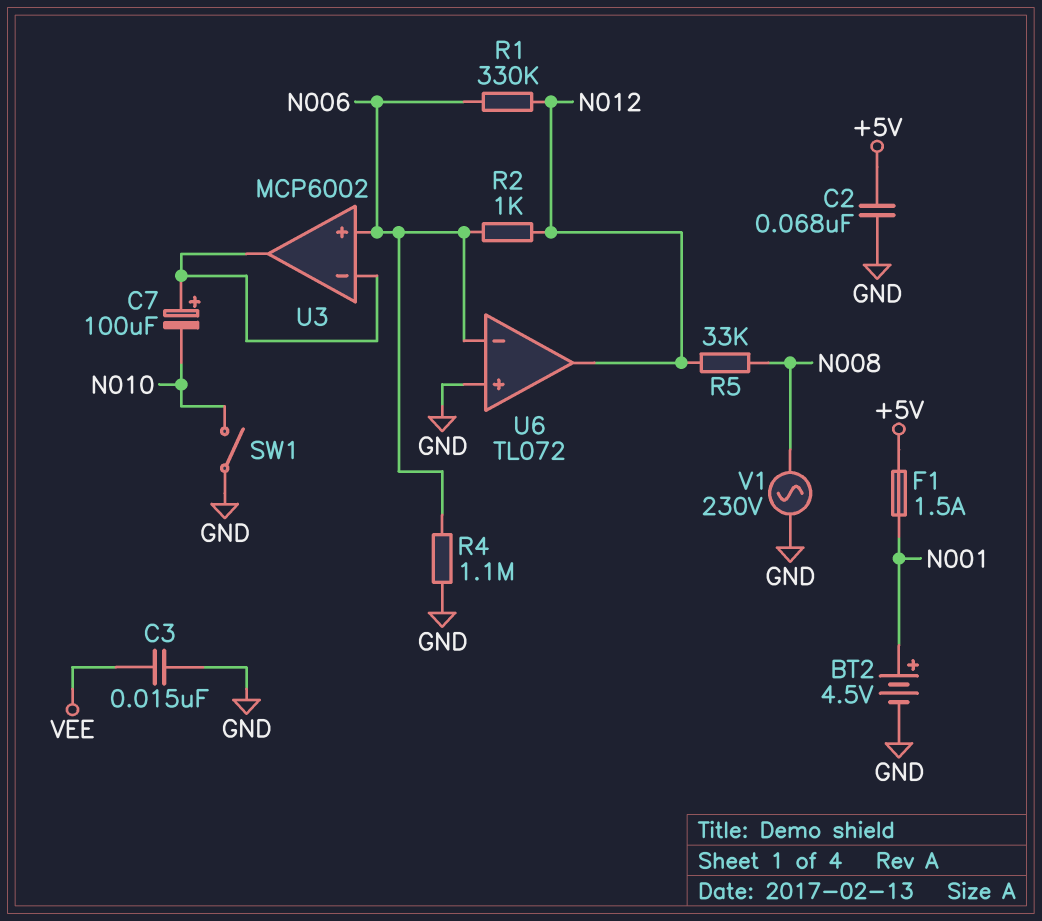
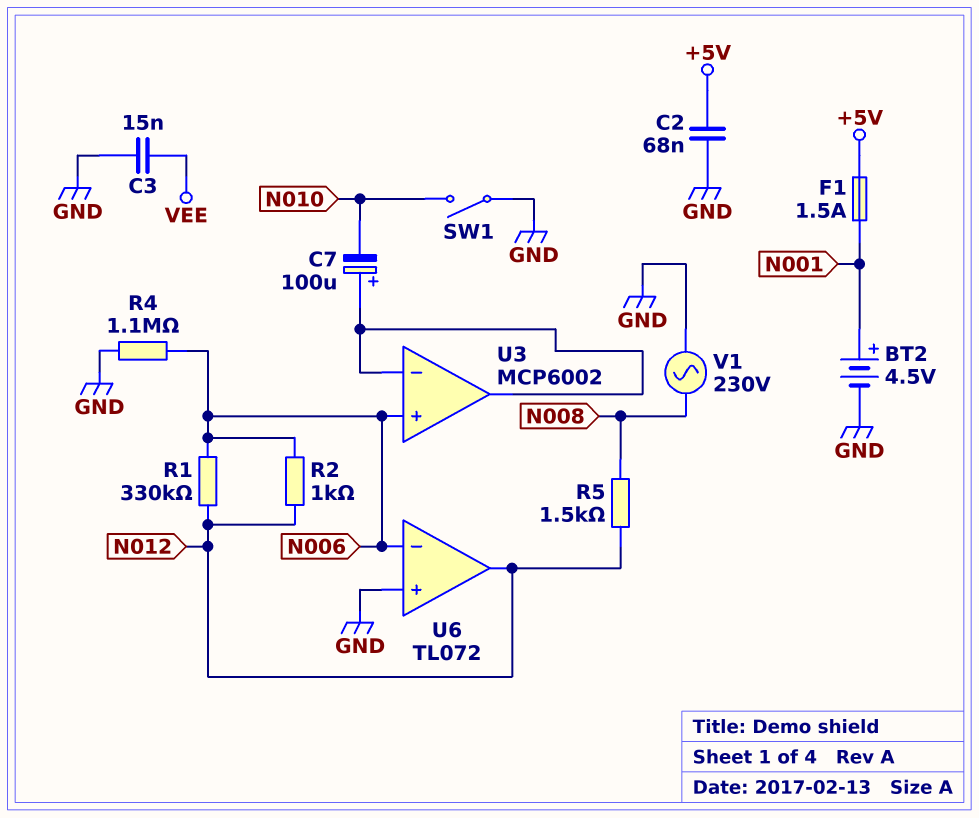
R5: 33k (N008, N012) -> 1.5k (N008, N012)

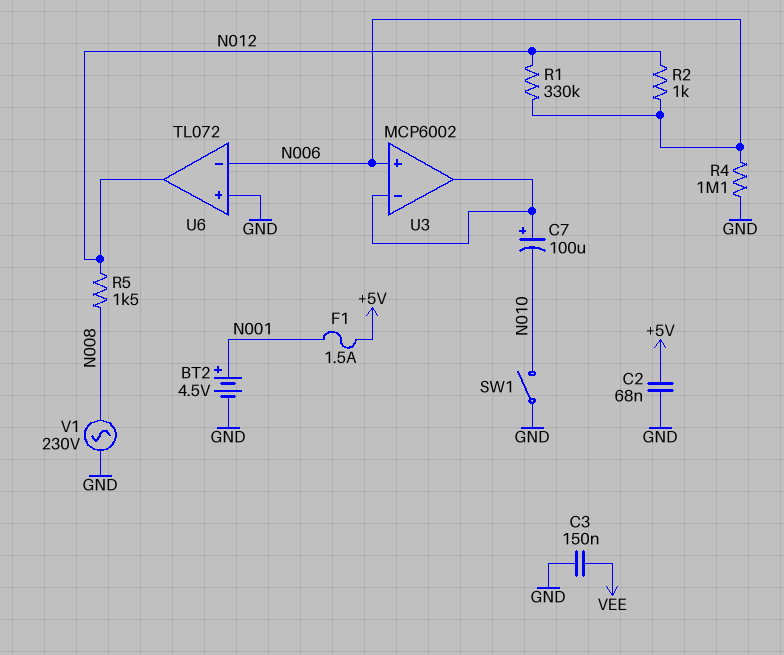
C3: 15nF (GND, VEE) -> 150nF (GND, VEE)

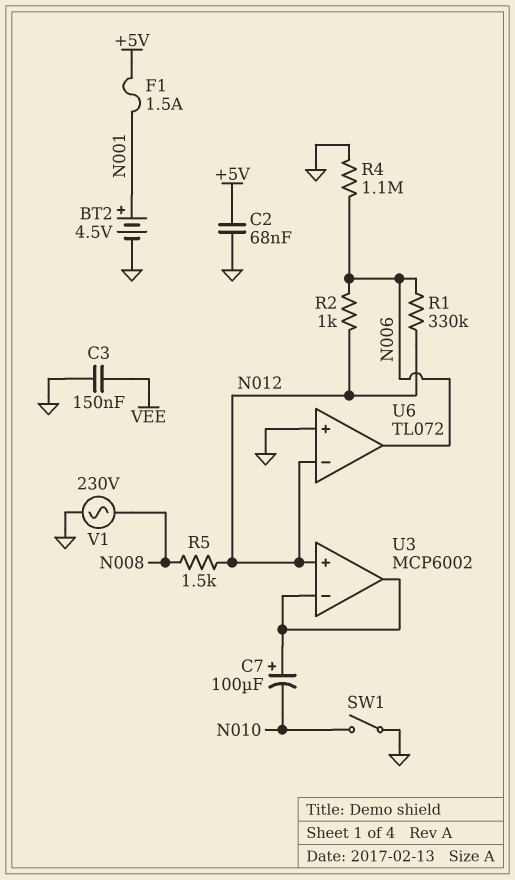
U3 pin in+: N006 -> N012
U6 pin in-: N006 -> N012
U6 pin out: N012 -> N006

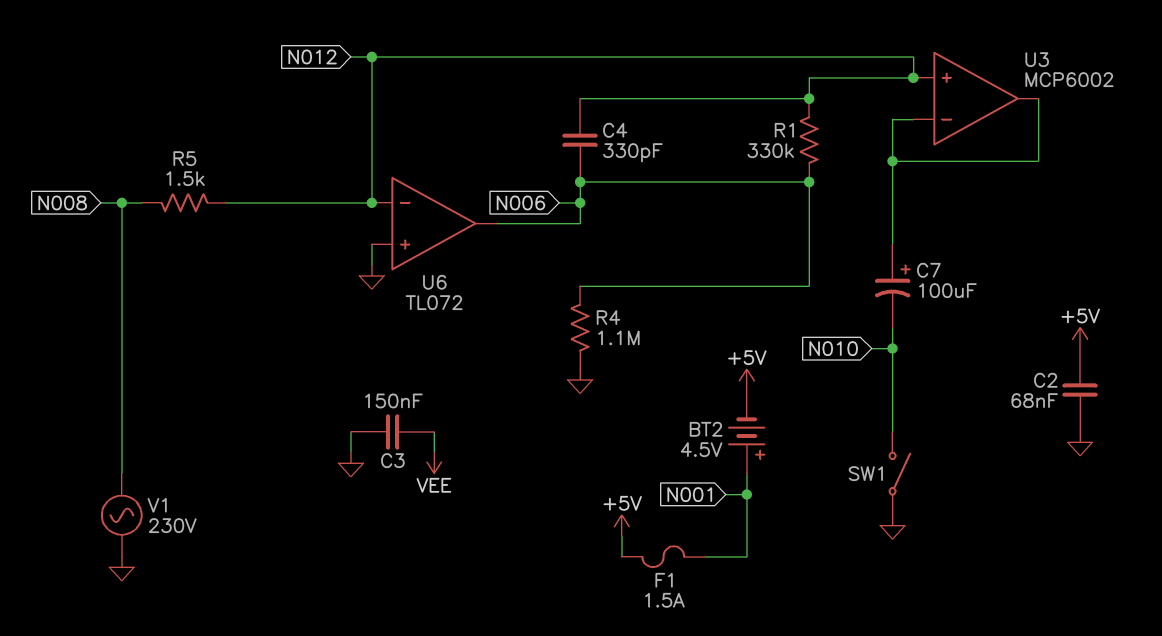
BT2: 4.5V (plus N001, minus GND) -> 4.5V (plus N001, minus +5V)
C4: none -> 330pF (N006, N012)
R2: 1k (N006, N012) -> none

